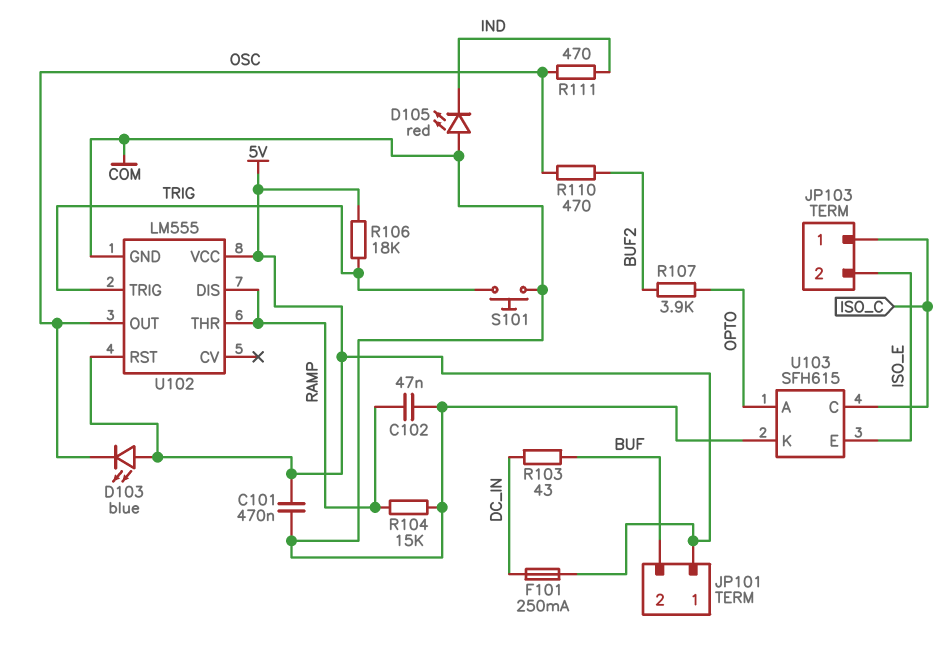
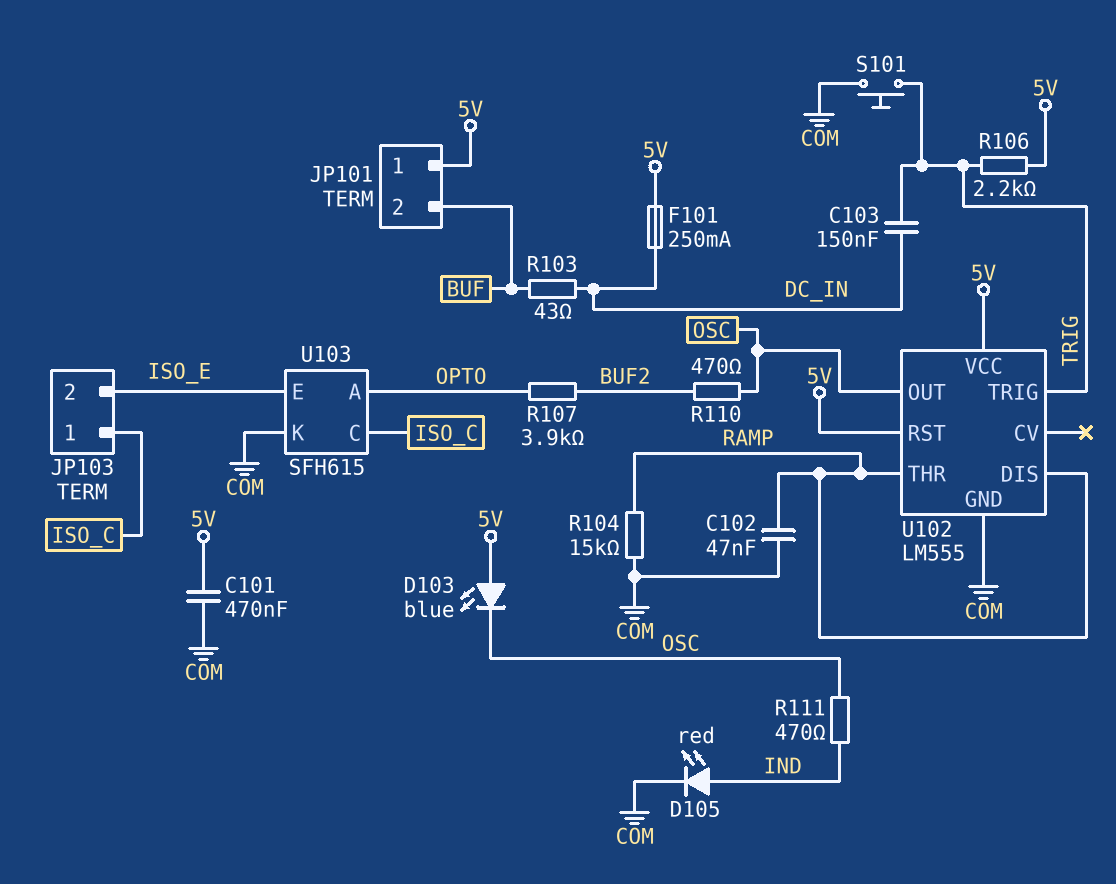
C103: none -> 150nF (DC_IN, TRIG)
D105: LED red (A COM, K IND) -> LED red (A IND, K COM)
R106: 18k (5V, TRIG) -> 2.2k (5V, TRIG)

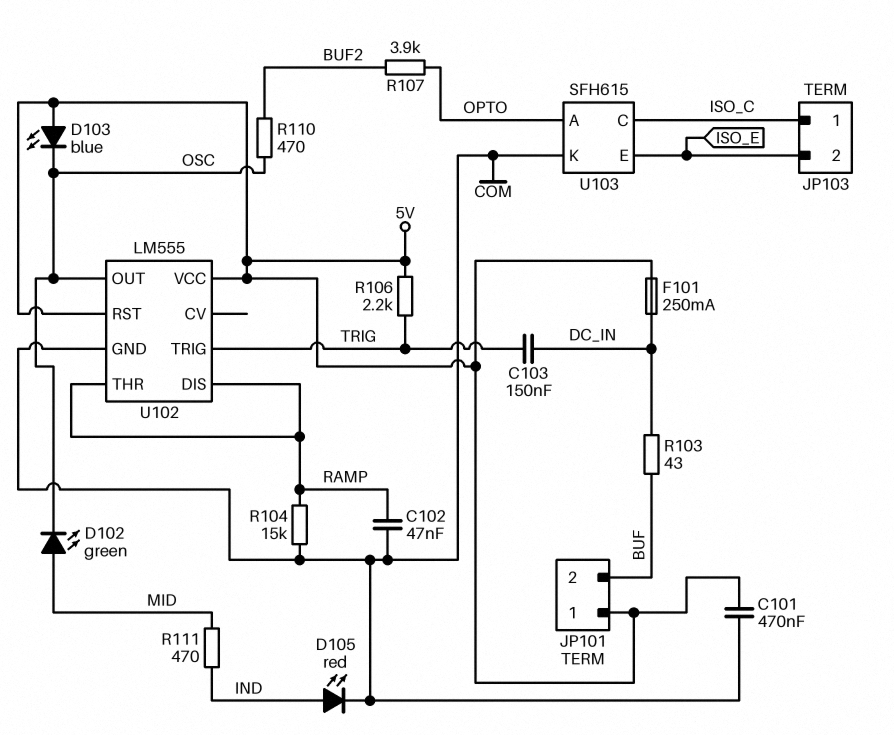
D102: none -> LED green (A MID, K OSC)
R111: 470 (IND, OSC) -> 470 (IND, MID)
S101: button (COM, TRIG) -> none

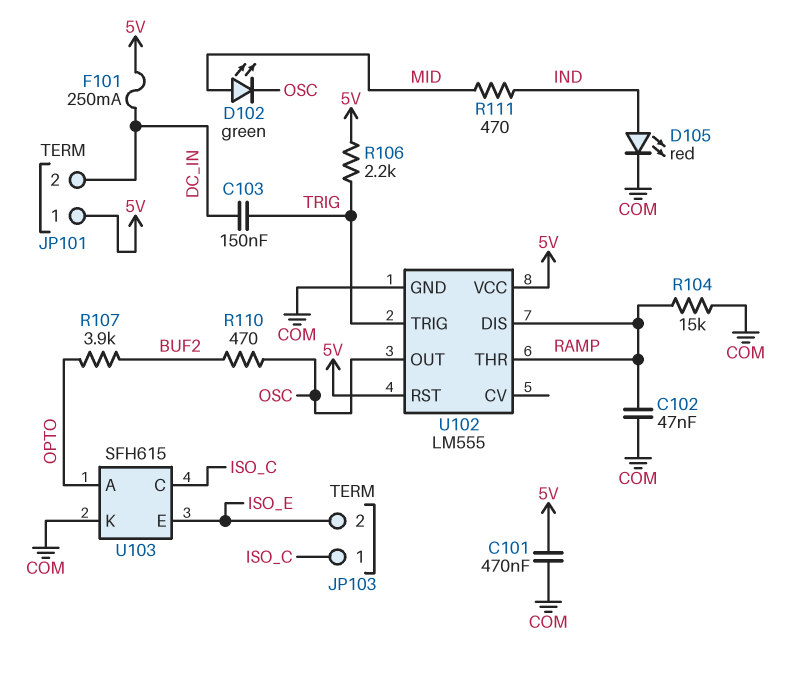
D103: LED blue (A 5V, K OSC) -> none
JP101 pin 2: BUF -> DC_IN
R103: 43 (BUF, DC_IN) -> none

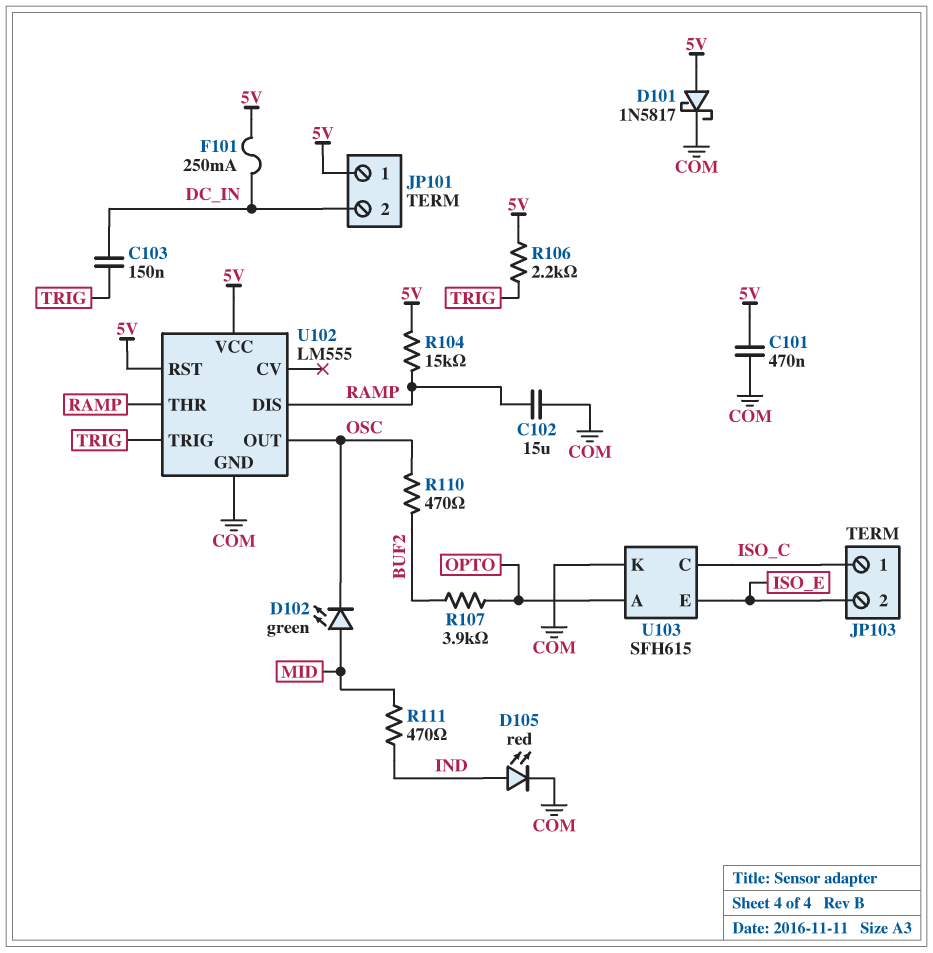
C102: 47nF (COM, RAMP) -> 15uF (COM, RAMP)
D101: none -> schottky 1N5817 (A 5V, K COM)
R104: 15k (COM, RAMP) -> 15k (5V, RAMP)

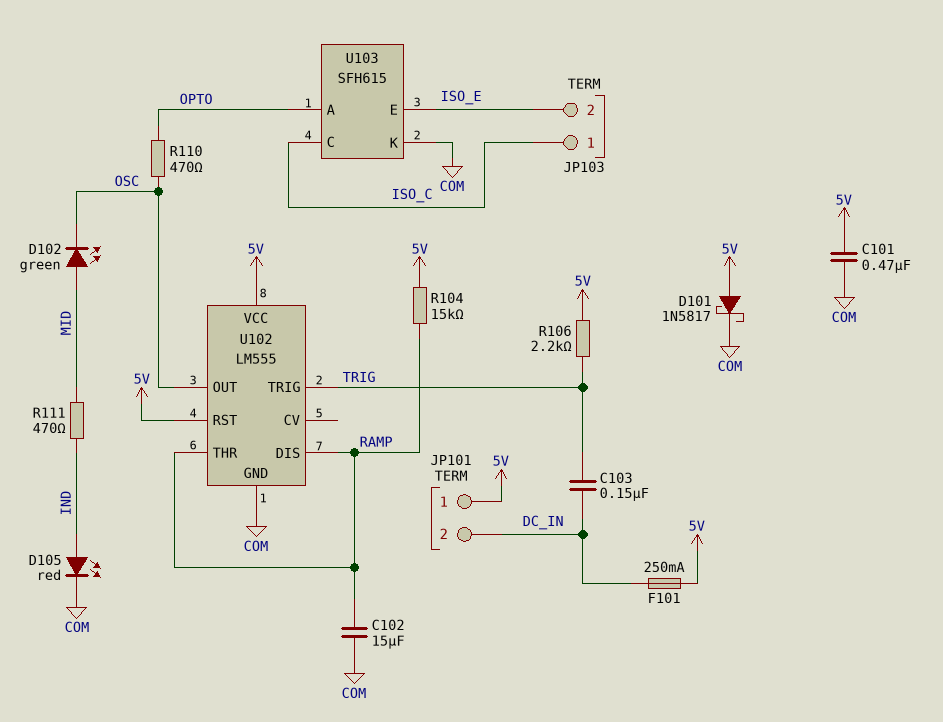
R107: 3.9k (BUF2, OPTO) -> none
R110: 470 (BUF2, OSC) -> 470 (OPTO, OSC)

